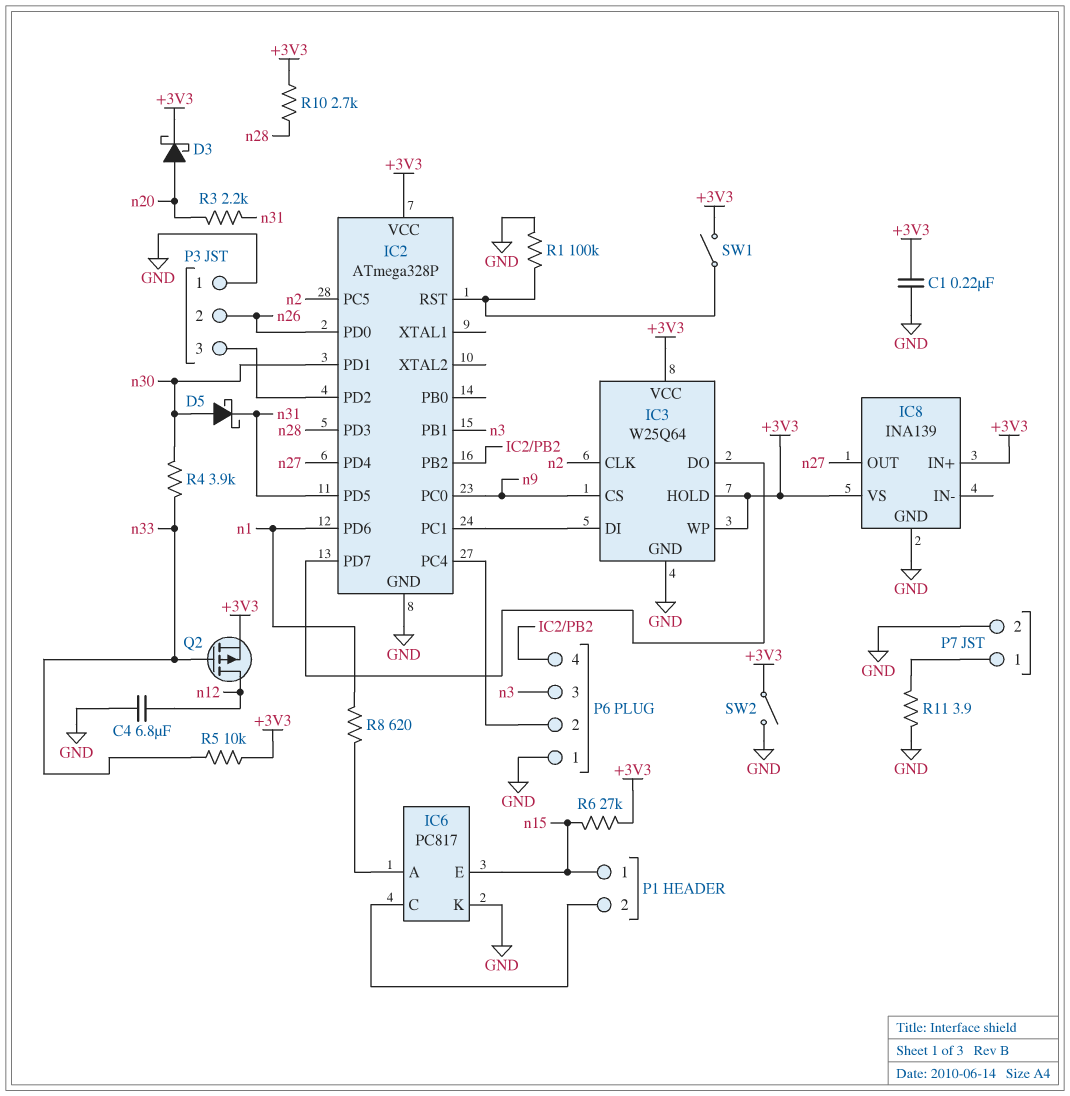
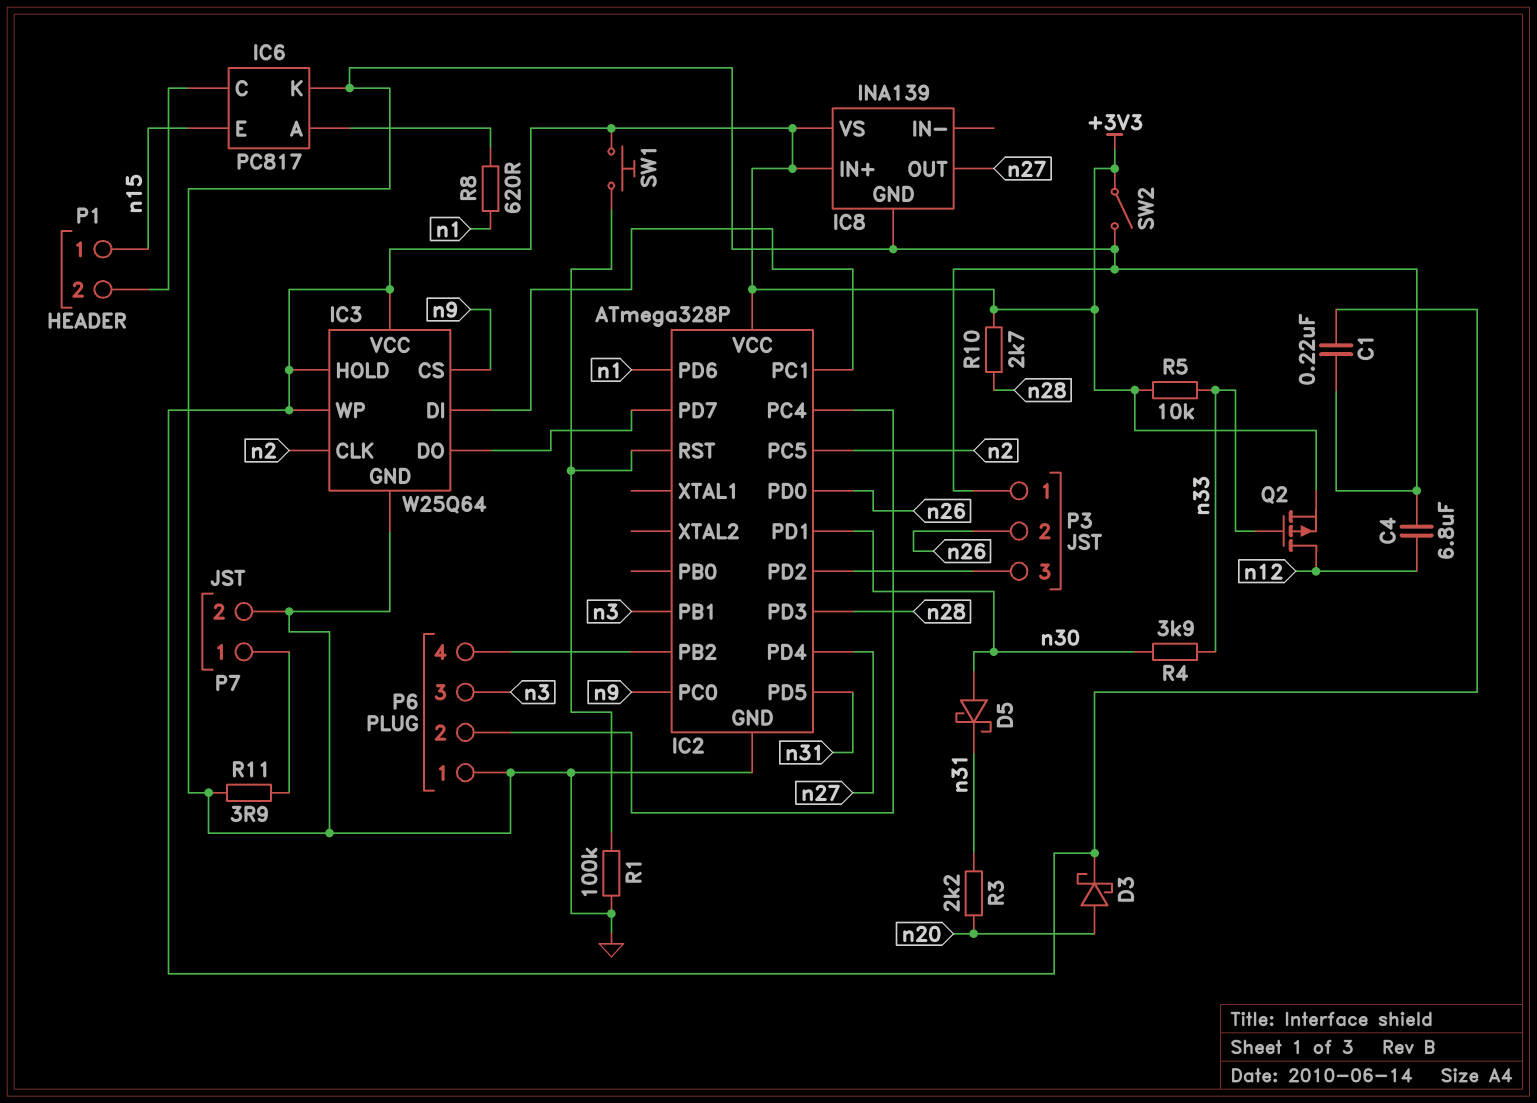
R6: 27k (+3V3, n15) -> none
SW1: switch (+3V3, IC2/RST) -> button (+3V3, IC2/RST)

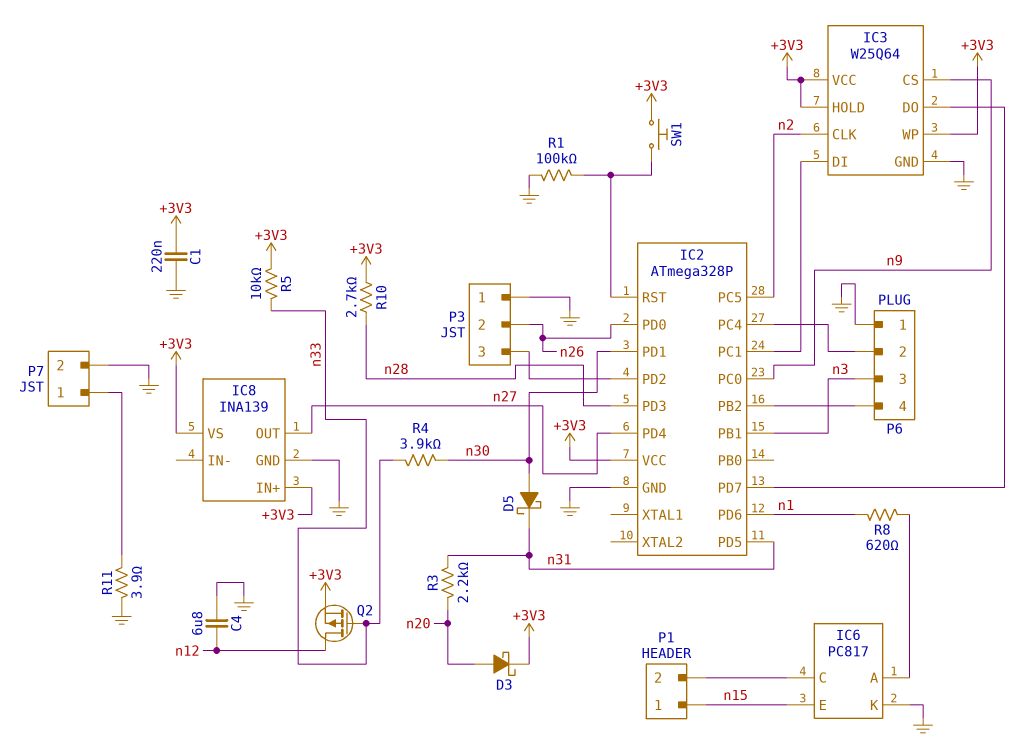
SW2: switch (+3V3, GND) -> none

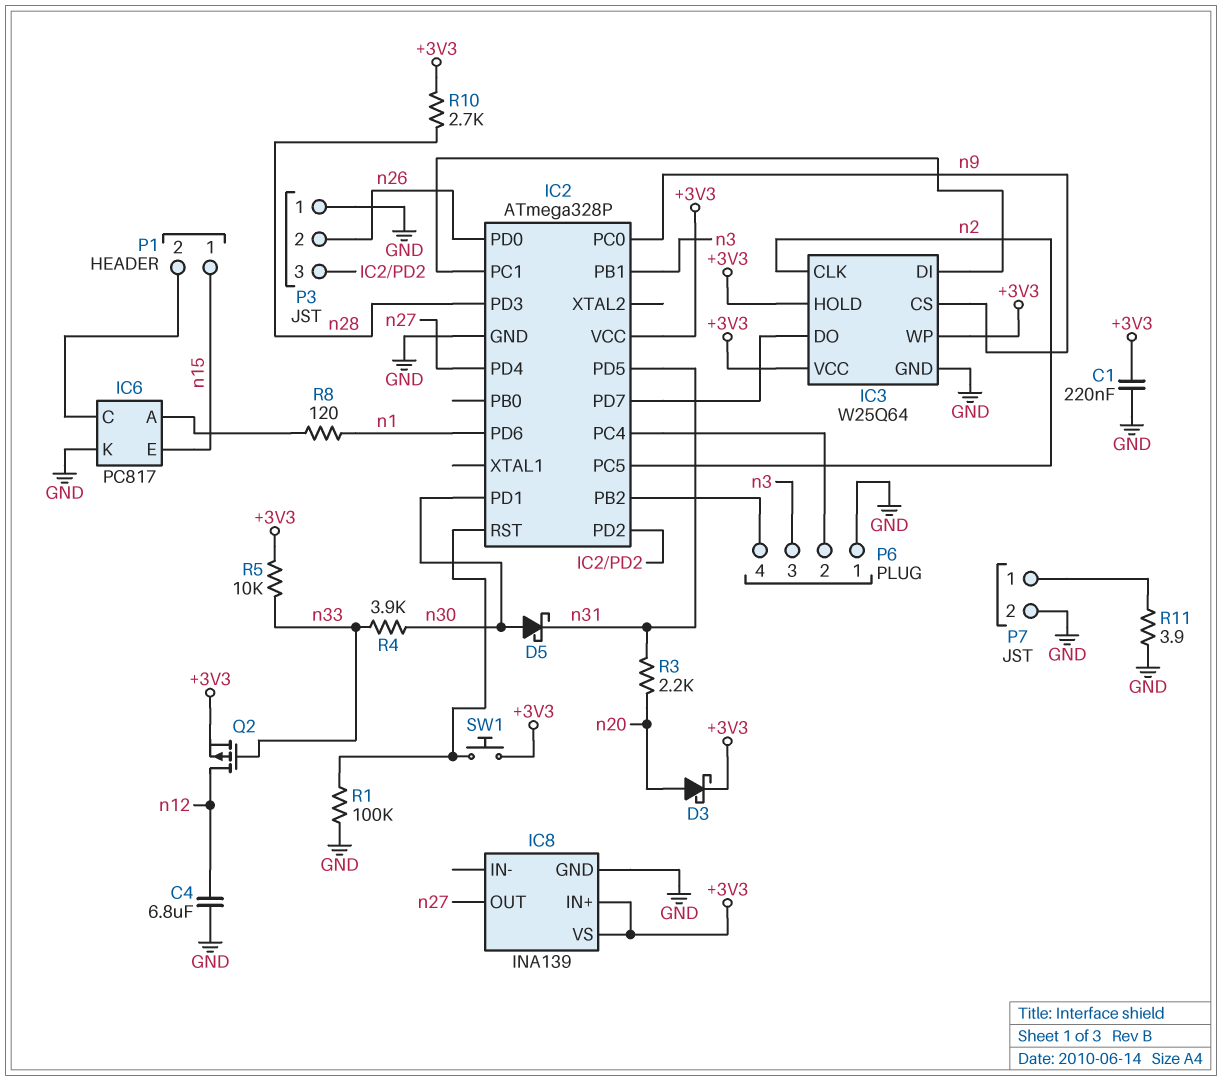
R8: 620 (IC6/A, n1) -> 120 (IC6/A, n1)

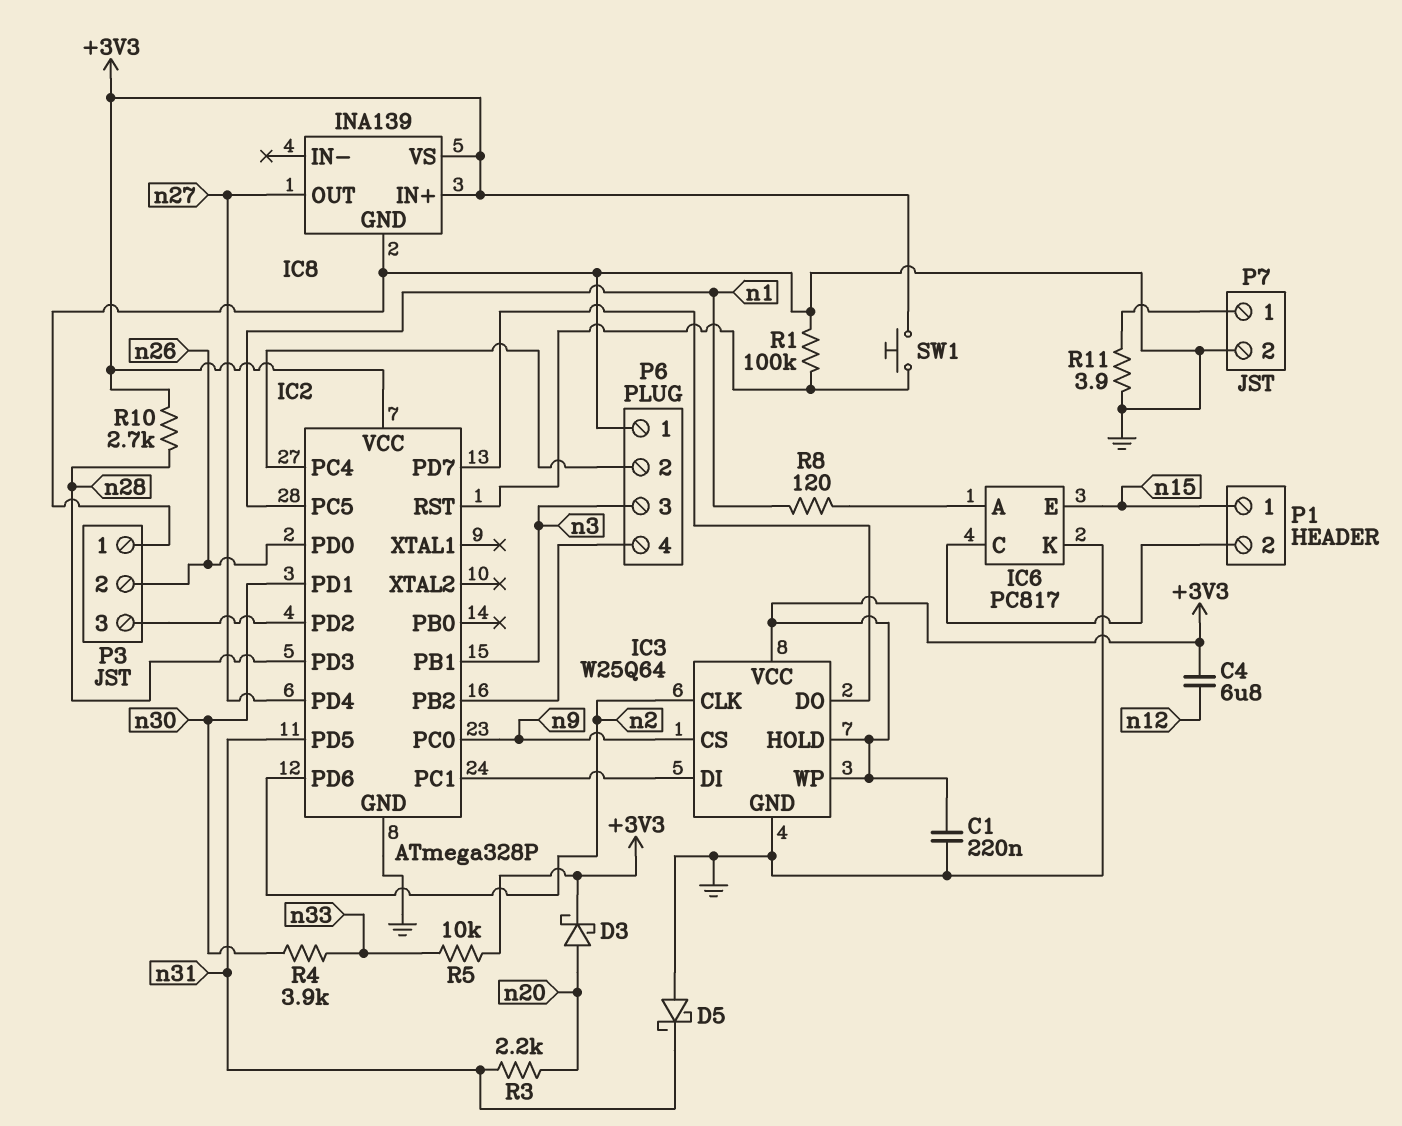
C4: 6.8uF (GND, n12) -> 6.8uF (+3V3, n12)
D5: schottky (A n30, K n31) -> schottky (A GND, K n31)
IC2 pin PC5: n2 -> n1
IC2 pin PD6: n1 -> n2
Q2: PMOS (G n33, D n12, S +3V3) -> none

